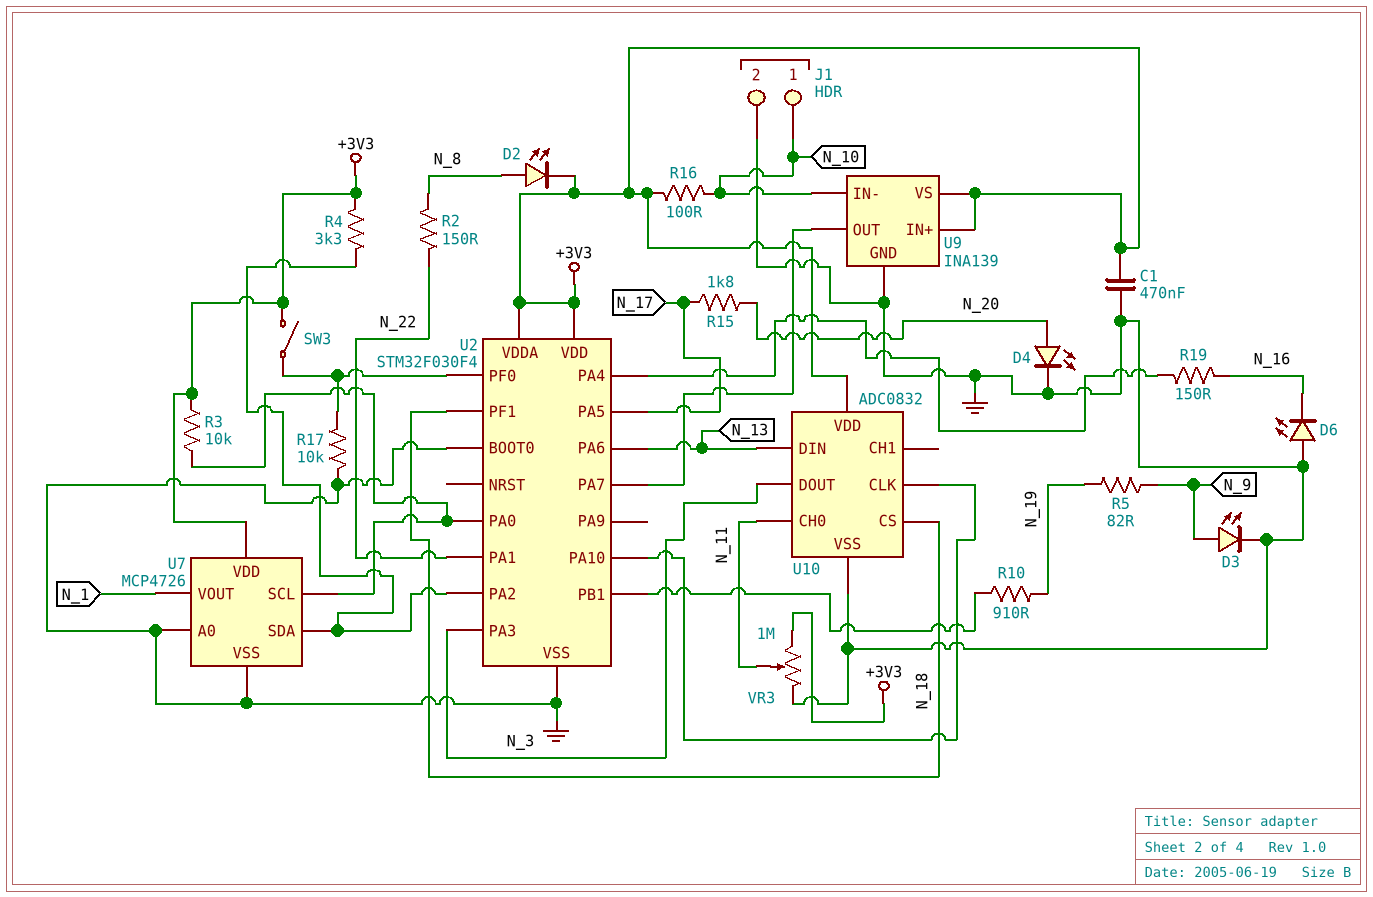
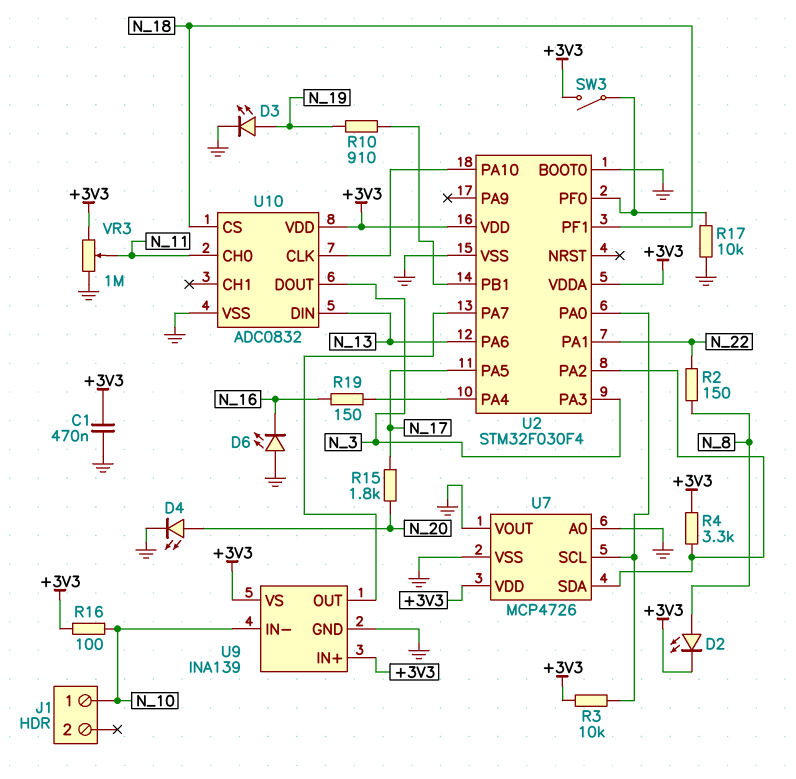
D3: LED (A N_9, K GND) -> LED (A N_19, K GND)
J1 pin 2: GND -> none
R5: 82 (N_9, N_19) -> none
U7 pin VOUT: N_1 -> GND

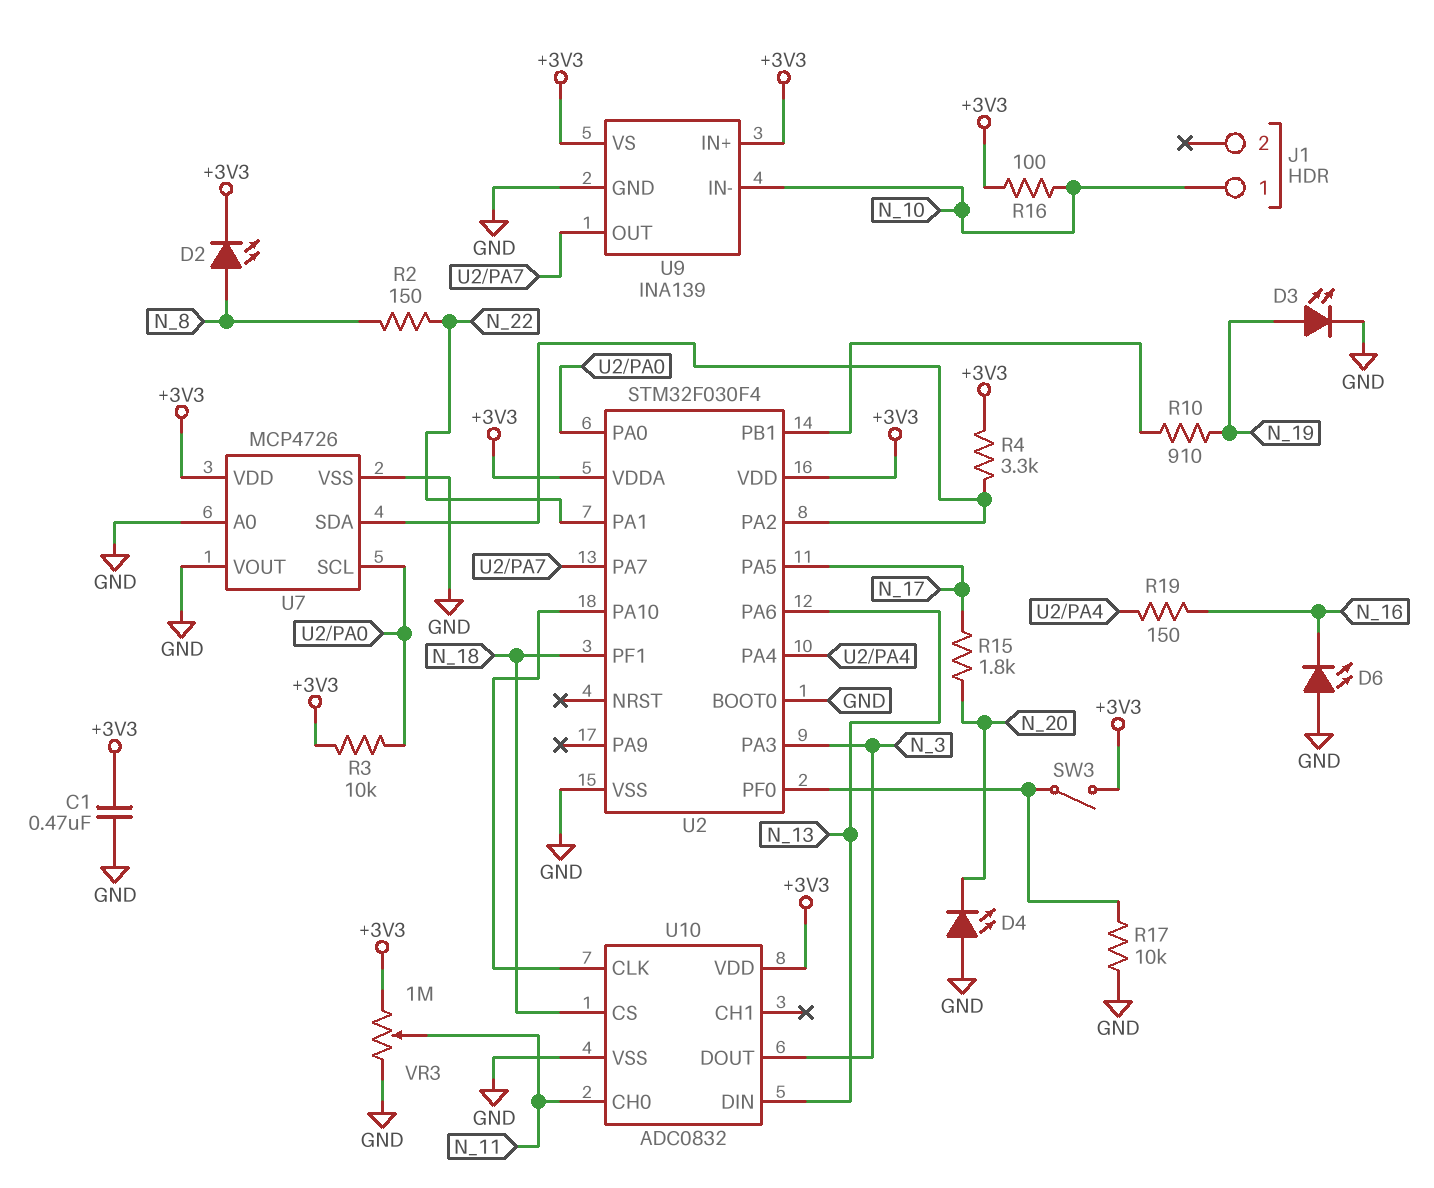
D4: LED (A N_20, K GND) -> LED (A GND, K N_20)

